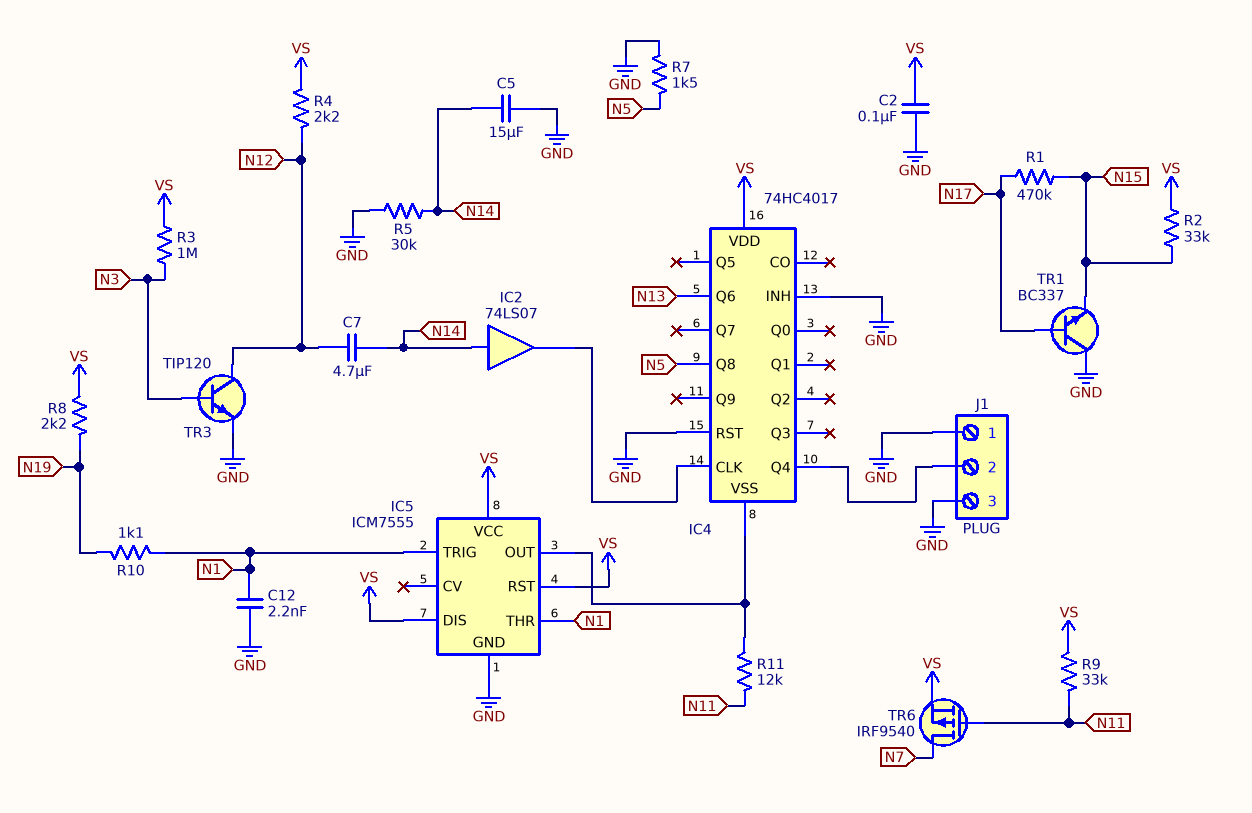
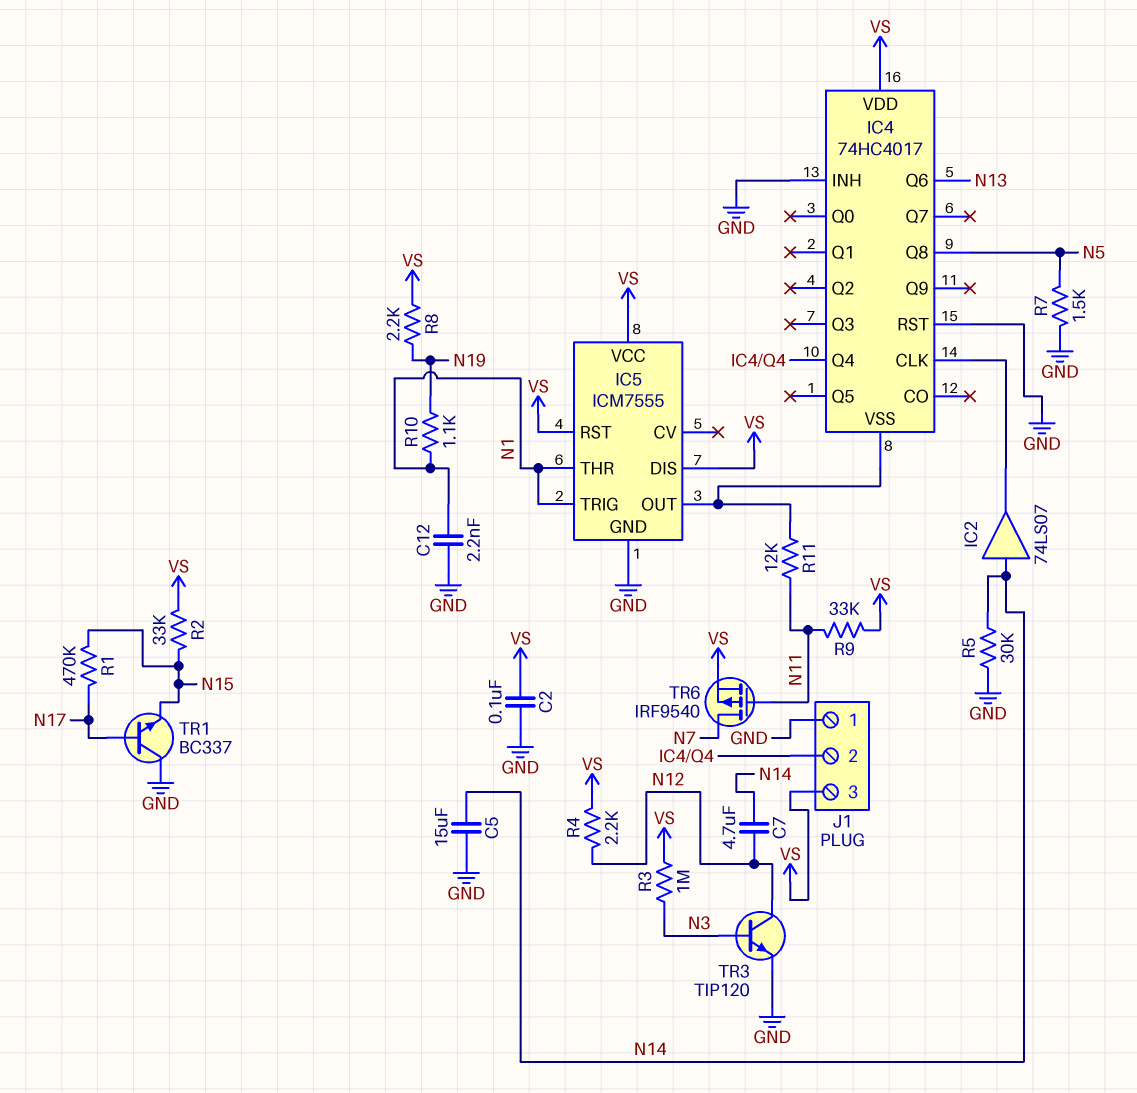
J1 pin 3: GND -> VS

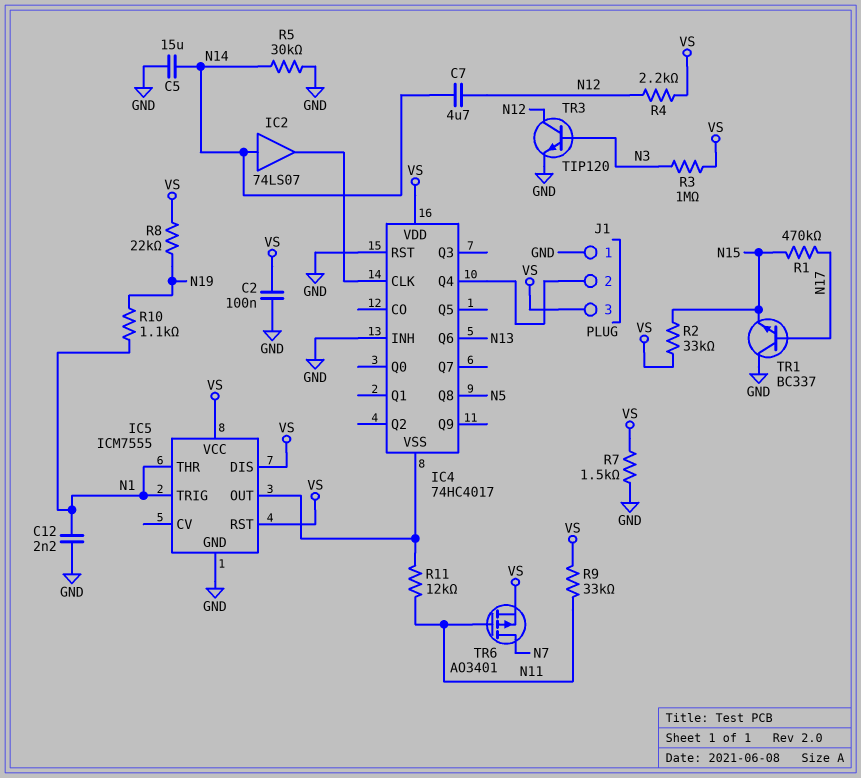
R7: 1.5k (GND, N5) -> 1.5k (GND, VS)
R8: 2.2k (N19, VS) -> 22k (N19, VS)
TR6: PMOS IRF9540 (G N11, D N7, S VS) -> PMOS AO3401 (G N11, D N7, S VS)

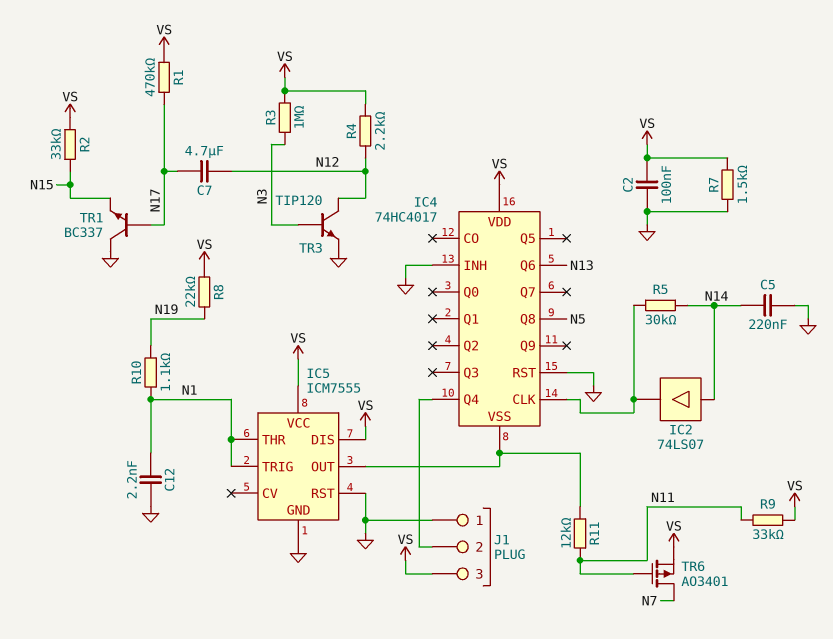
C5: 15uF (GND, N14) -> 220nF (GND, N14)
C7: 4.7uF (N12, N14) -> 4.7uF (N12, N17)
IC5 pin RST: VS -> GND
R1: 470k (N15, N17) -> 470k (N17, VS)
R5: 30k (GND, N14) -> 30k (IC4/CLK, N14)

